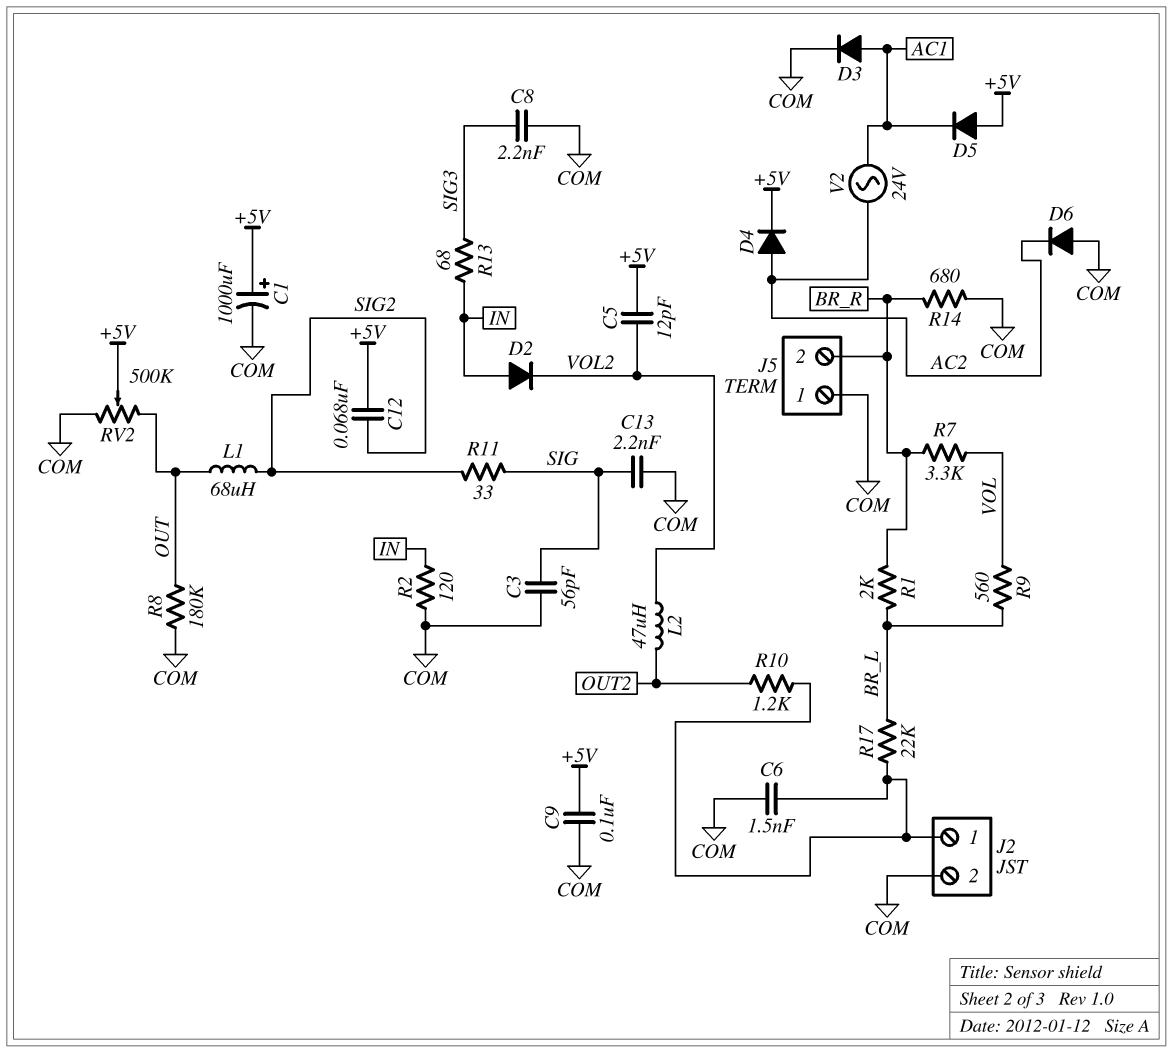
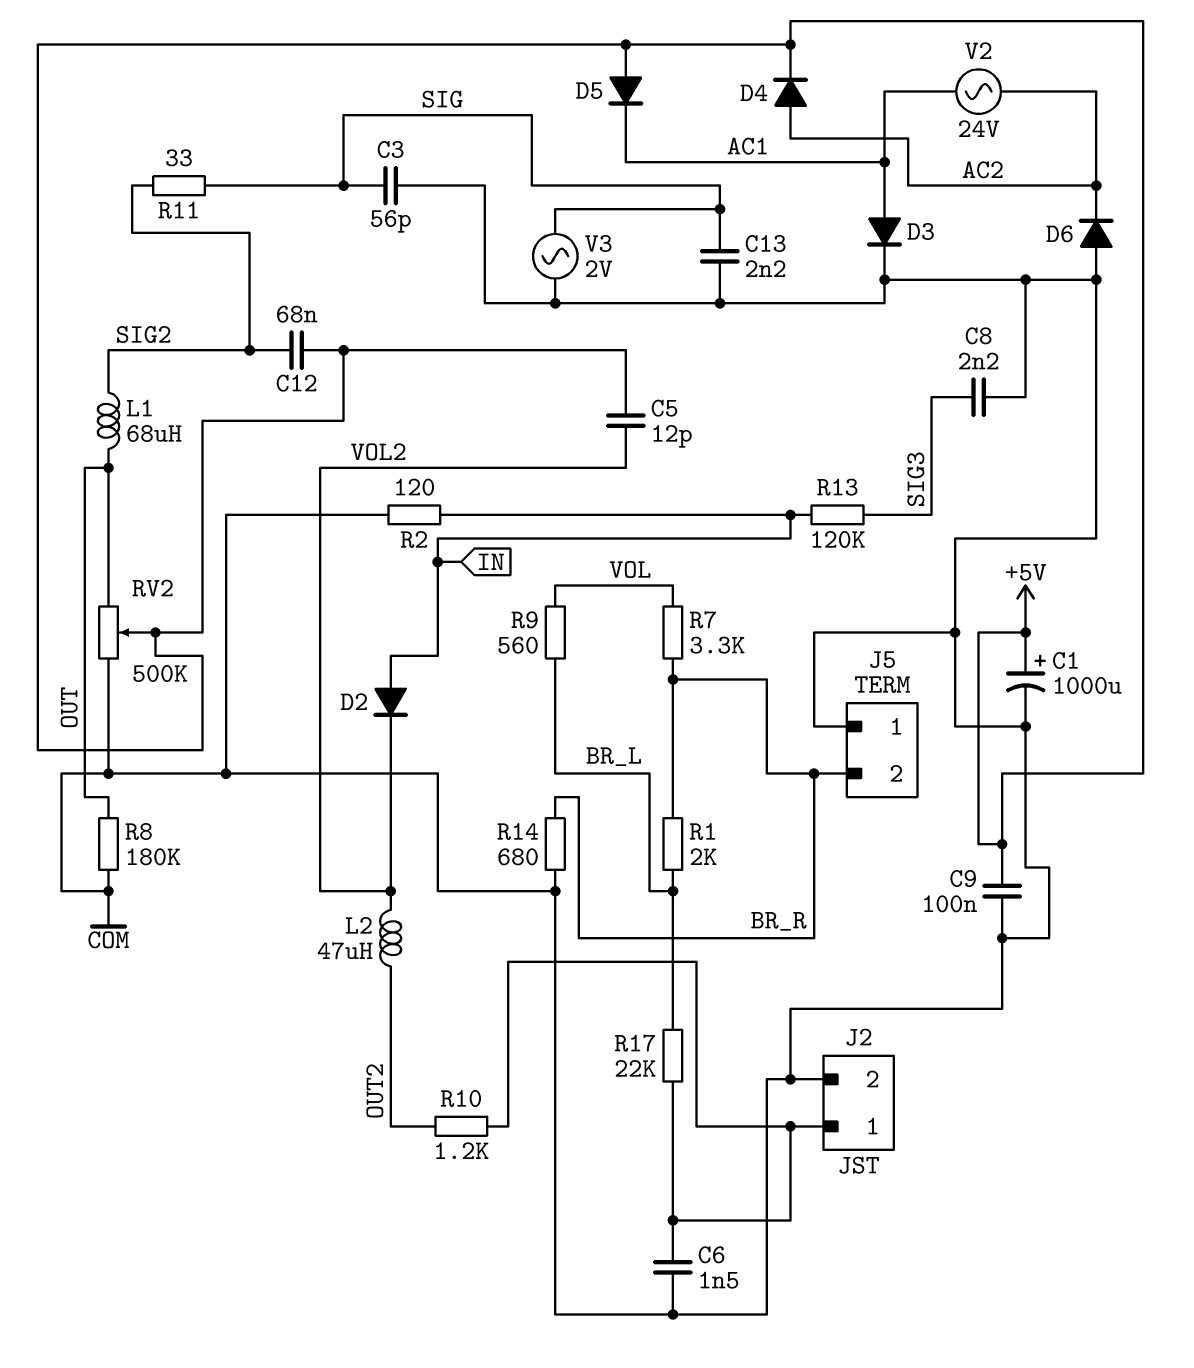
R13: 68 (IN, SIG3) -> 120k (IN, SIG3)
V3: none -> AC 2V (COM, SIG)

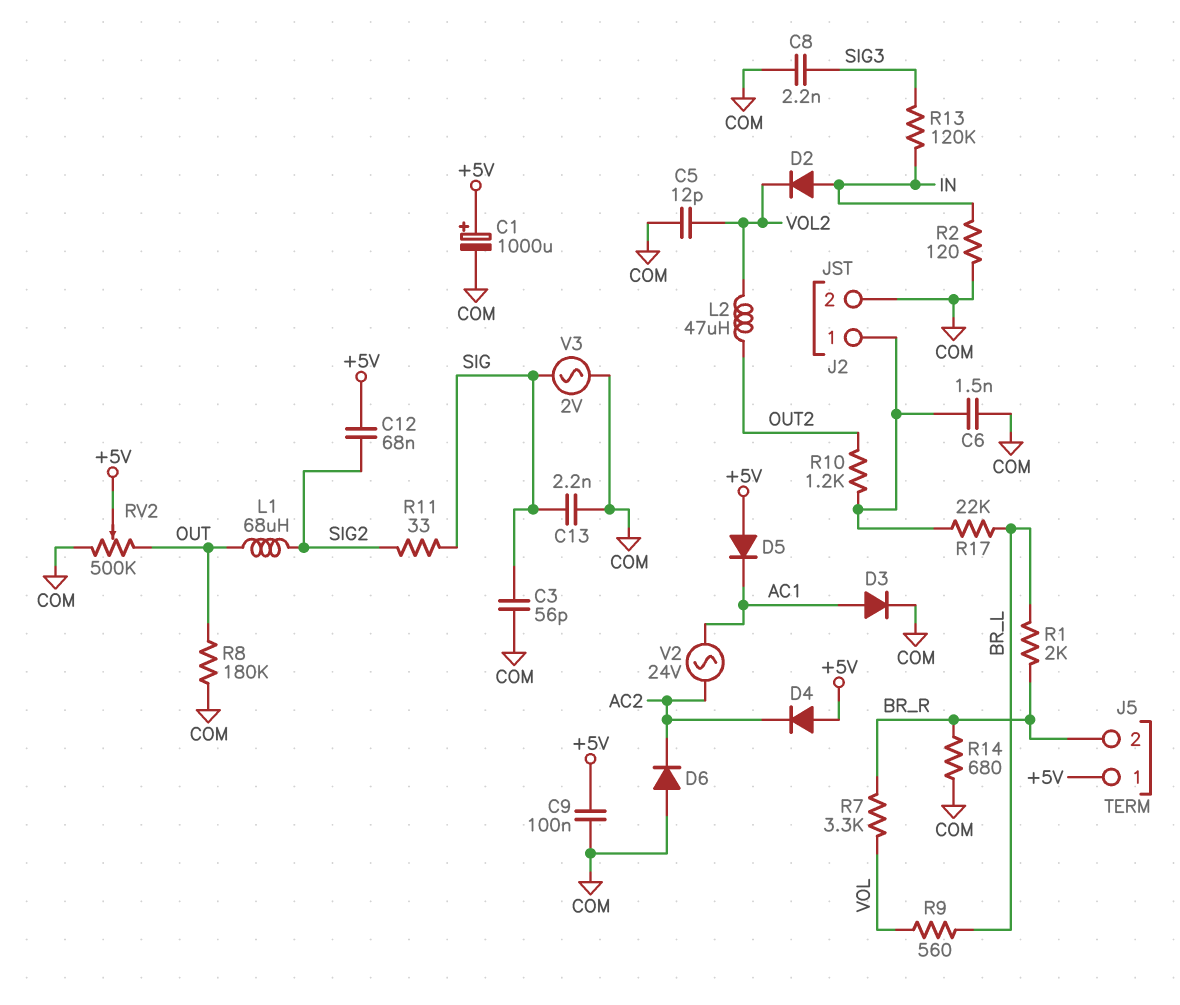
C5: 12pF (+5V, VOL2) -> 12pF (COM, VOL2)
D4: diode (A AC2, K +5V) -> diode (A +5V, K AC2)
J5 pin 1: COM -> +5V

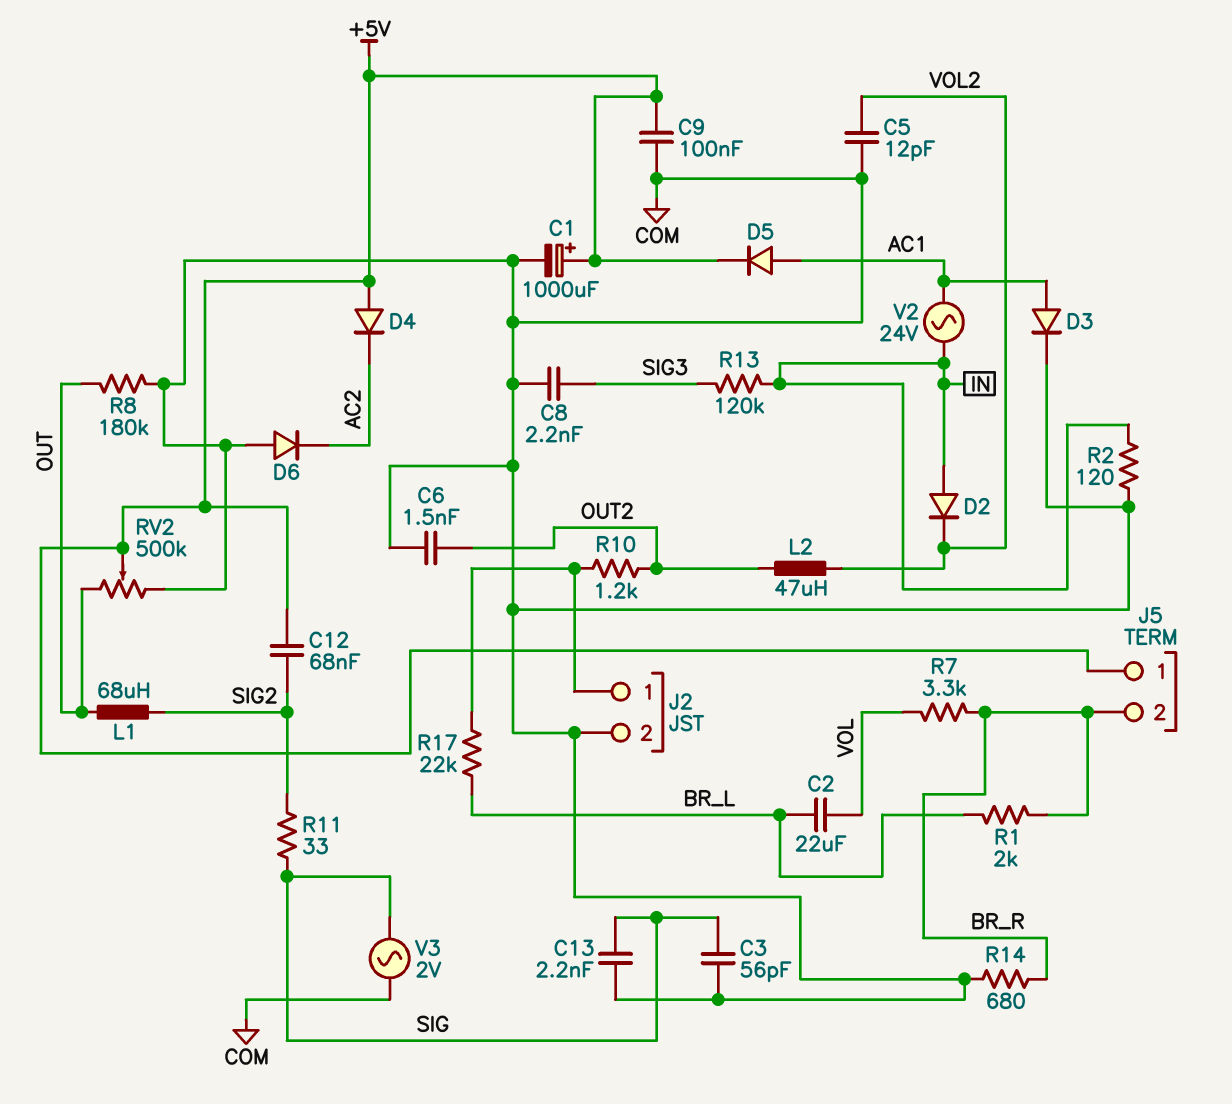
C2: none -> 22uF (BR_L, VOL)
C6: 1.5nF (COM, J2/1) -> 1.5nF (COM, OUT2)
D5: diode (A +5V, K AC1) -> diode (A AC1, K +5V)
R9: 560 (BR_L, VOL) -> none
V2: AC 24V (AC1, AC2) -> AC 24V (AC1, IN)

